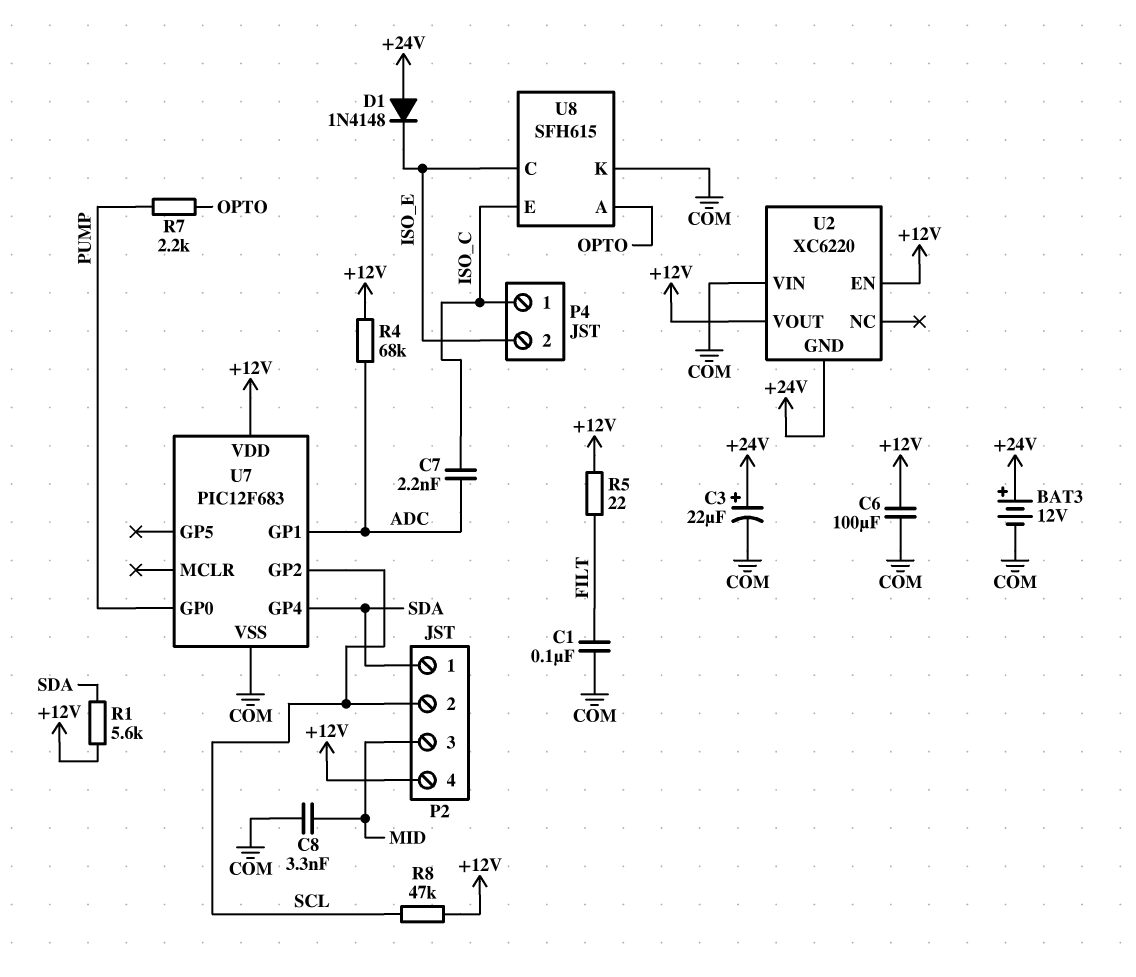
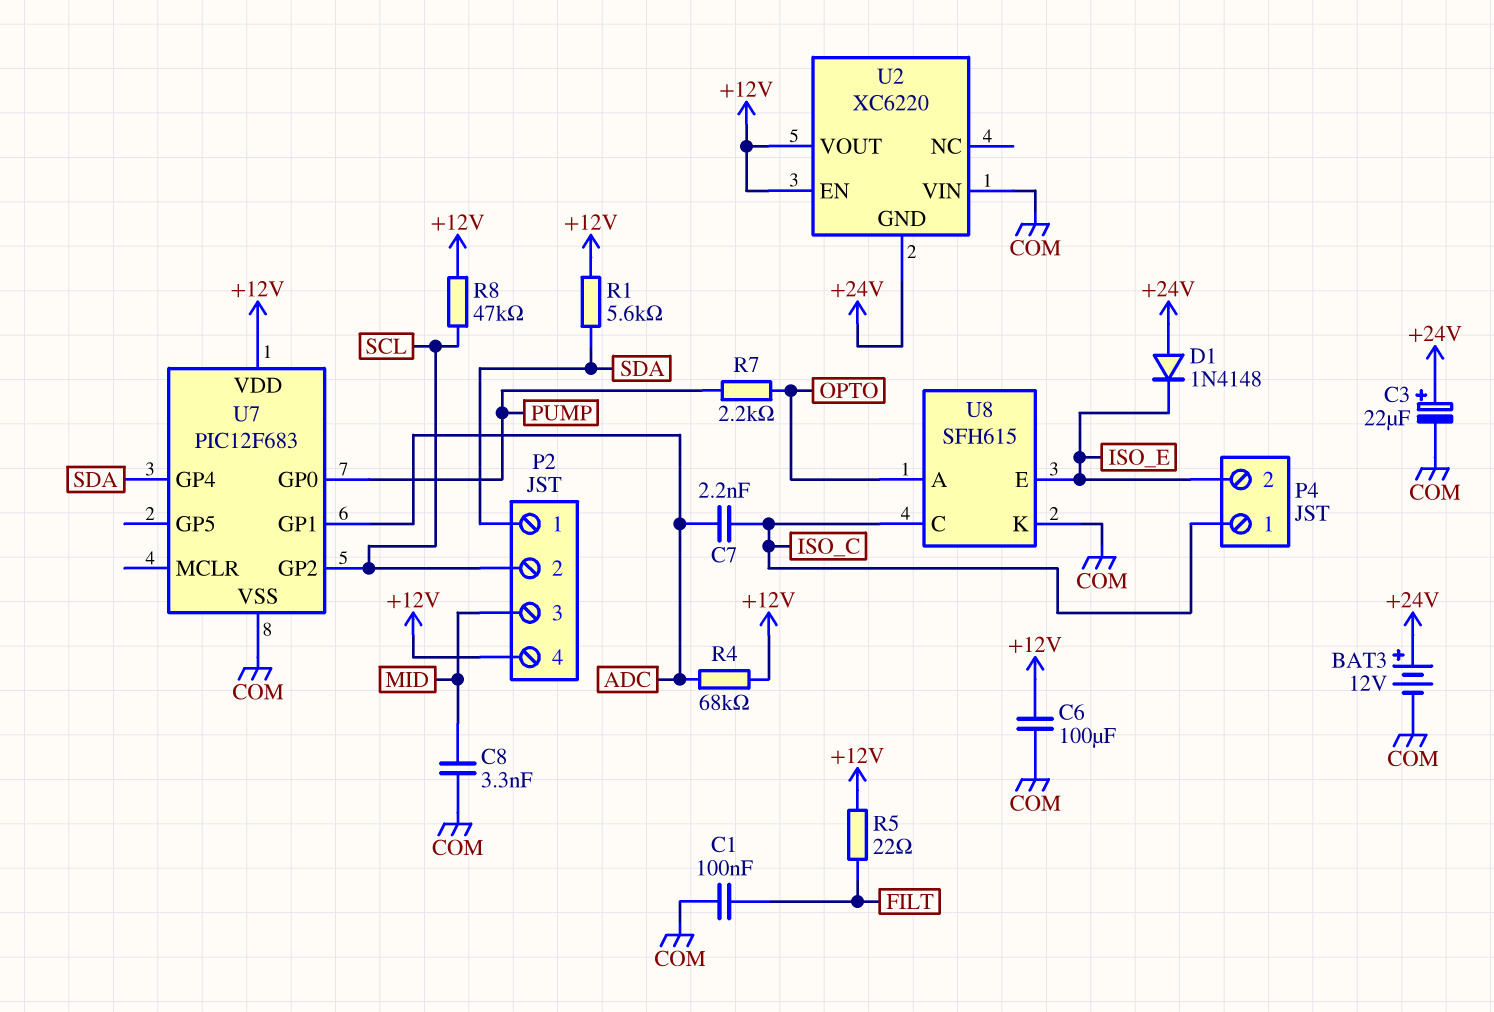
U8 pin C: ISO_E -> ISO_C
U8 pin E: ISO_C -> ISO_E

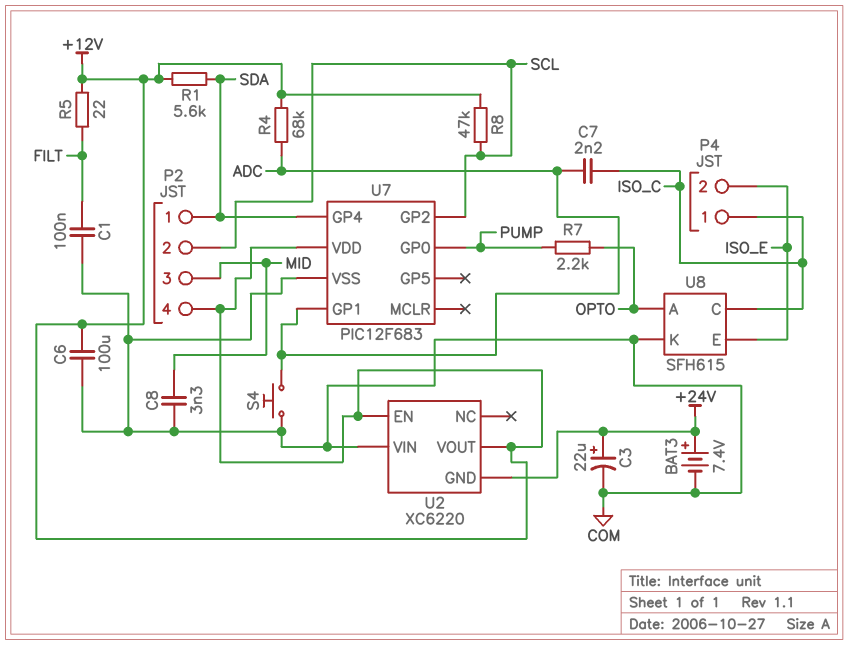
BAT3: 12V (plus +24V, minus COM) -> 7.4V (plus +24V, minus COM)
D1: diode 1N4148 (A +24V, K ISO_E) -> none
S4: none -> button (ADC, COM)

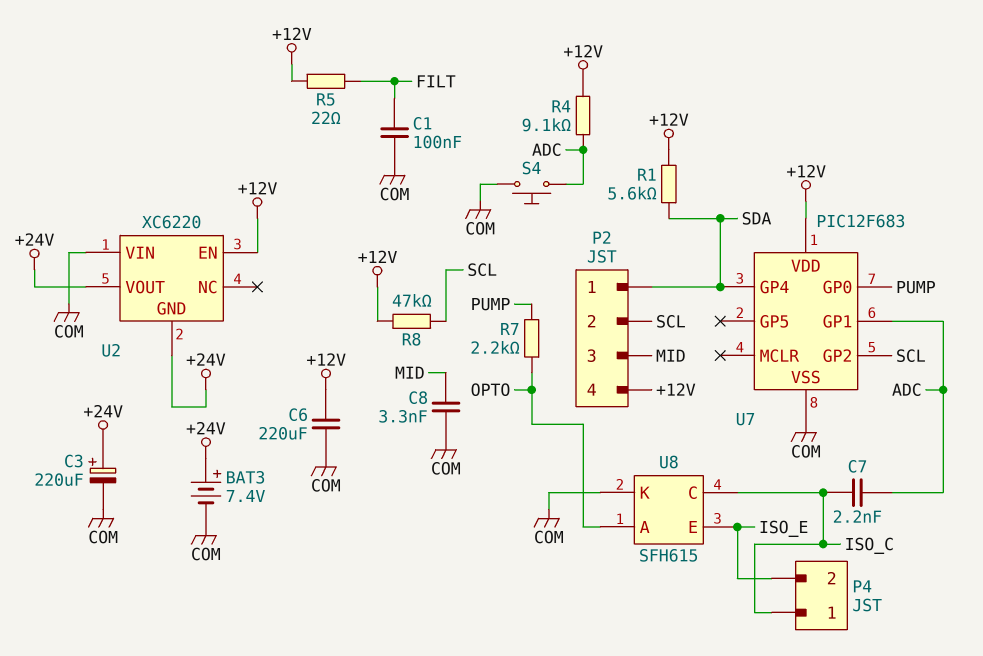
C3: 22uF (plus +24V, minus COM) -> 220uF (plus +24V, minus COM)
C6: 100uF (+12V, COM) -> 220uF (+12V, COM)
R4: 68k (+12V, ADC) -> 9.1k (+12V, ADC)
U2 pin VOUT: +12V -> +24V

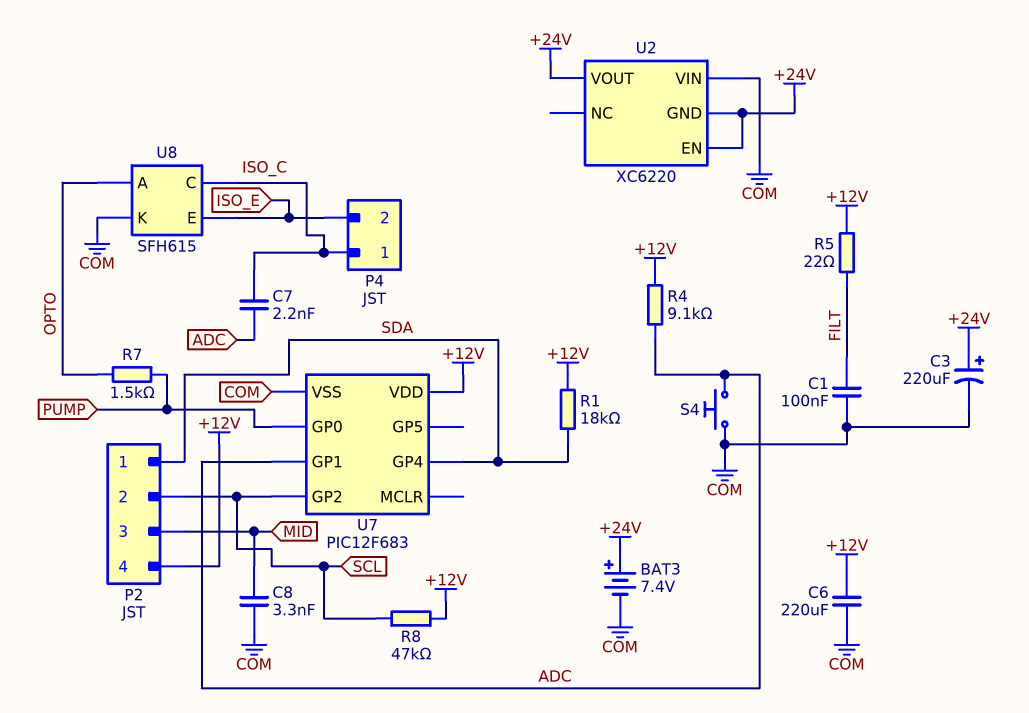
R1: 5.6k (+12V, SDA) -> 18k (+12V, SDA)
R7: 2.2k (OPTO, PUMP) -> 1.5k (OPTO, PUMP)
U2 pin EN: +12V -> +24V

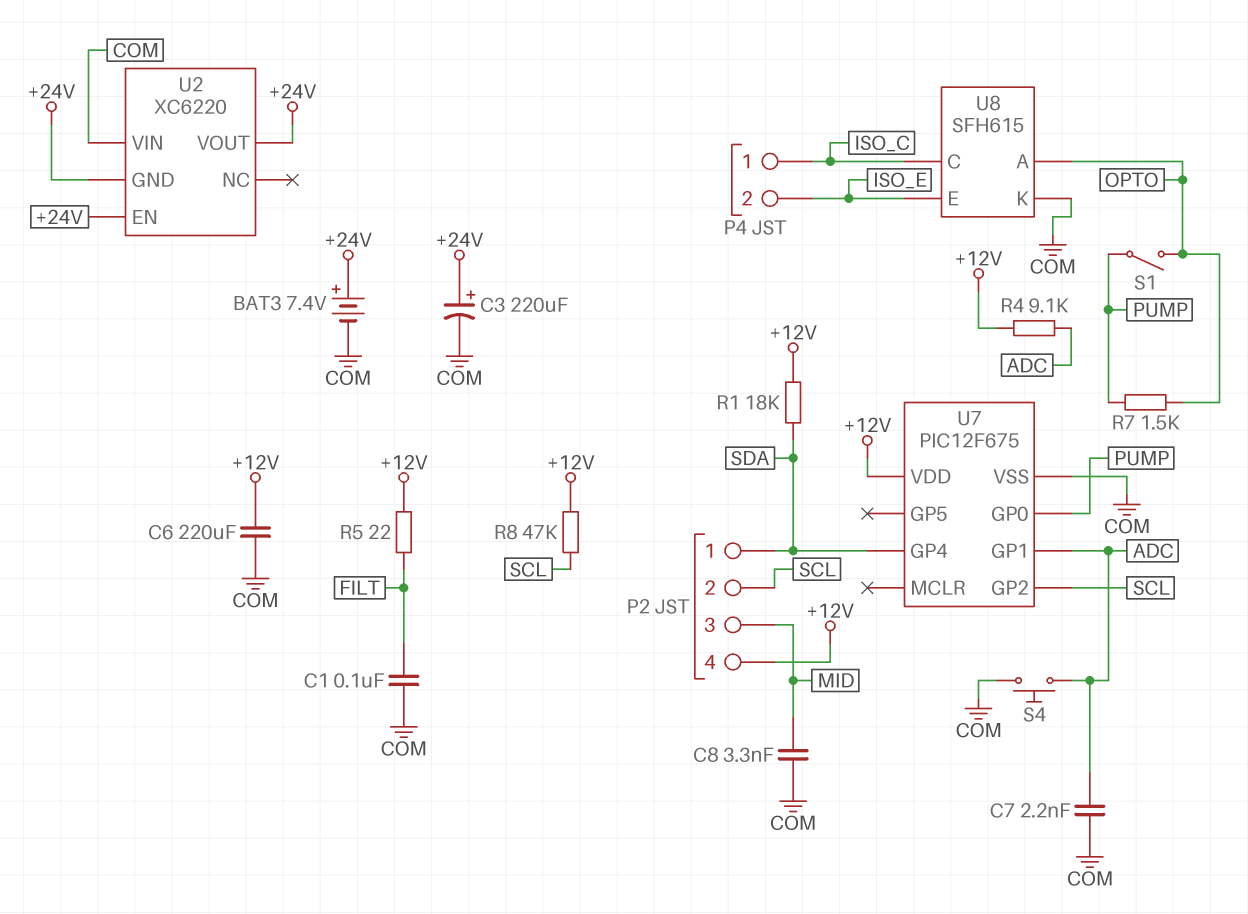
C7: 2.2nF (ADC, ISO_C) -> 2.2nF (ADC, COM)
S1: none -> switch (OPTO, PUMP)
U7: PIC12F683 -> PIC12F675

